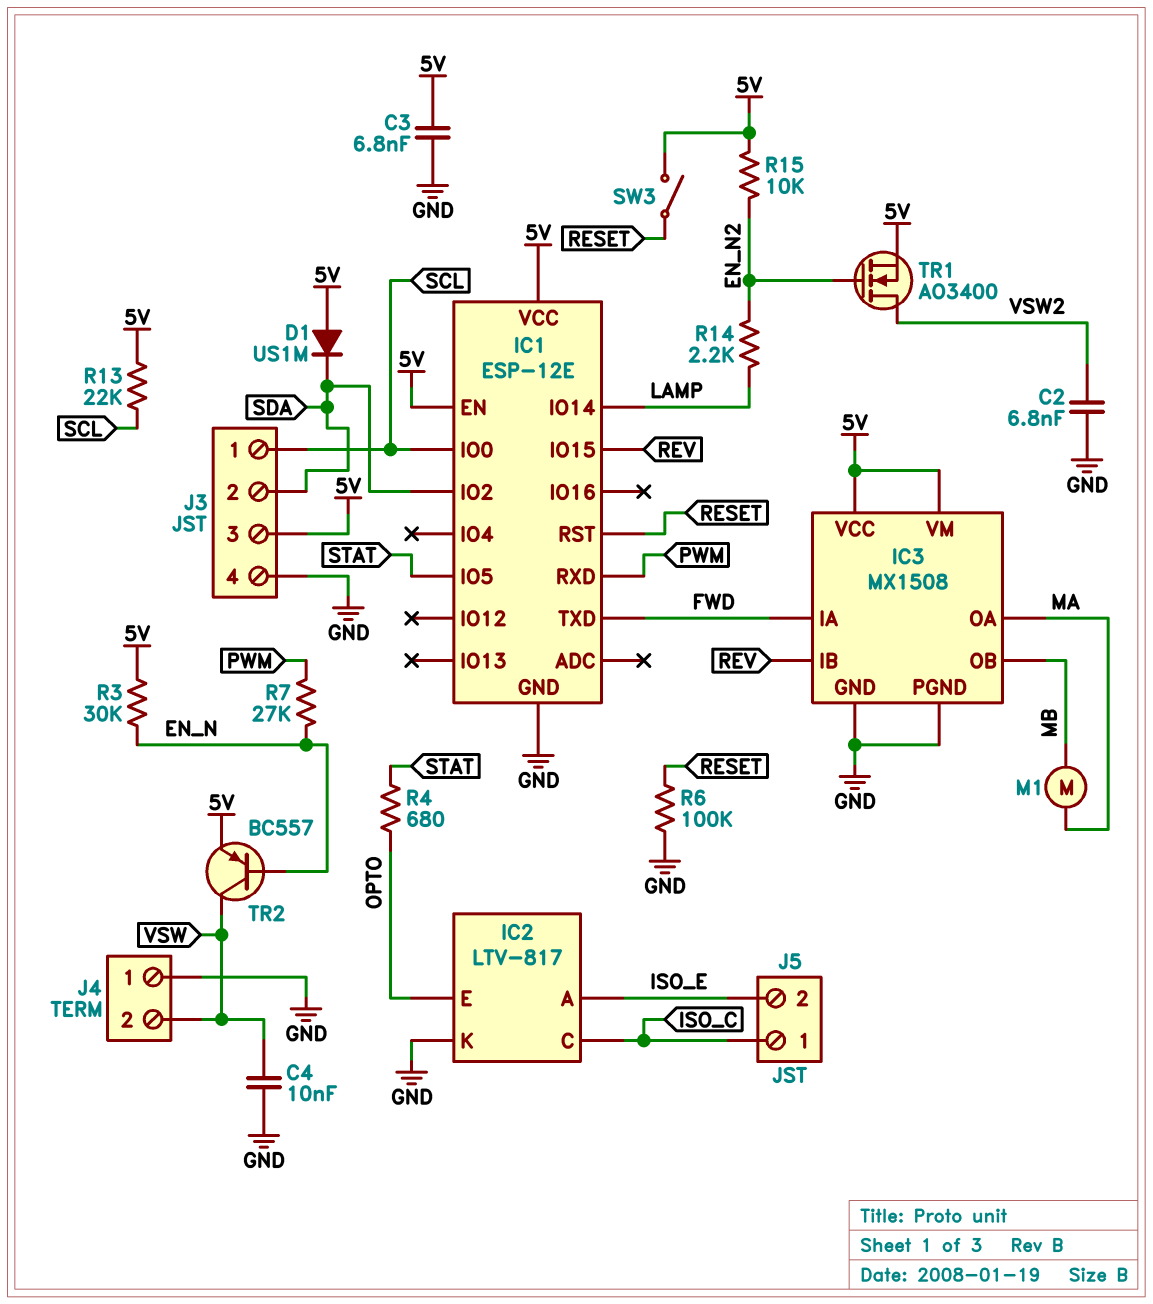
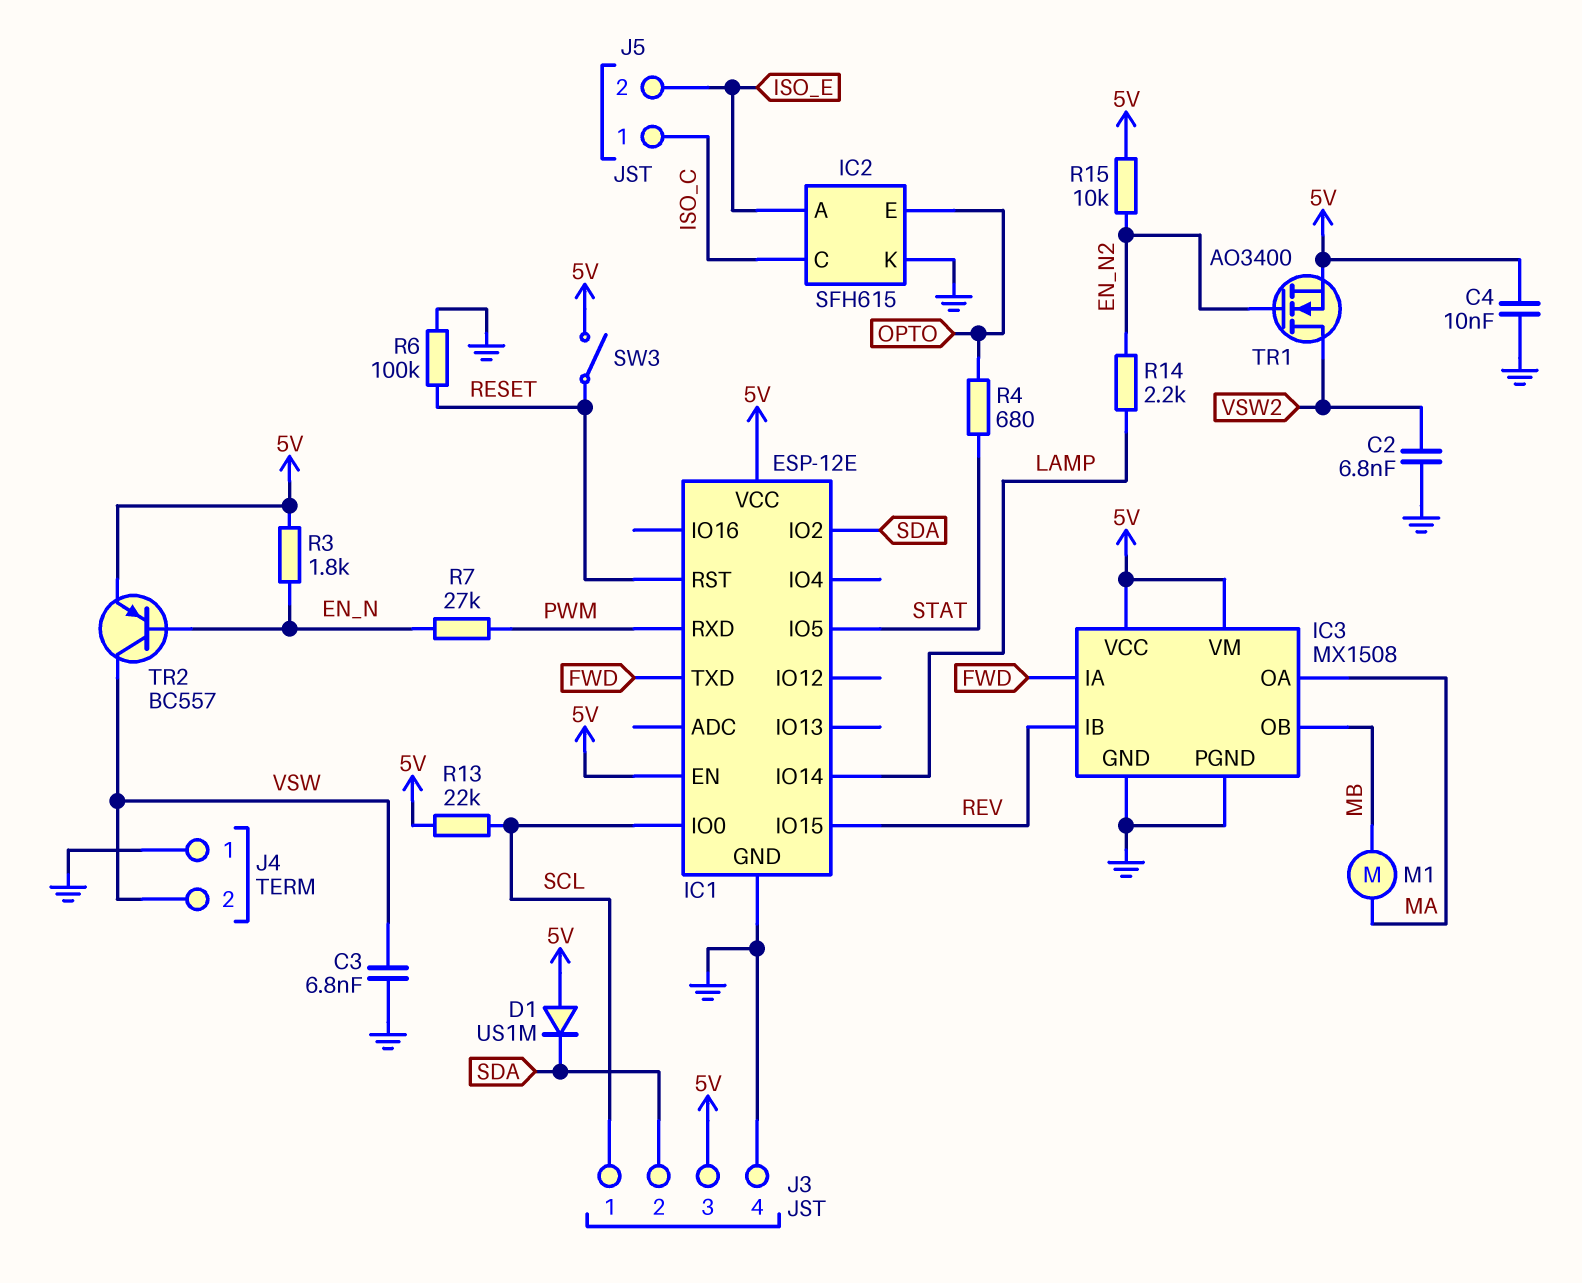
C3: 6.8nF (5V, GND) -> 6.8nF (GND, VSW)
C4: 10nF (GND, VSW) -> 10nF (5V, GND)
IC2: LTV-817 -> SFH615
R3: 30k (5V, EN_N) -> 1.8k (5V, EN_N)

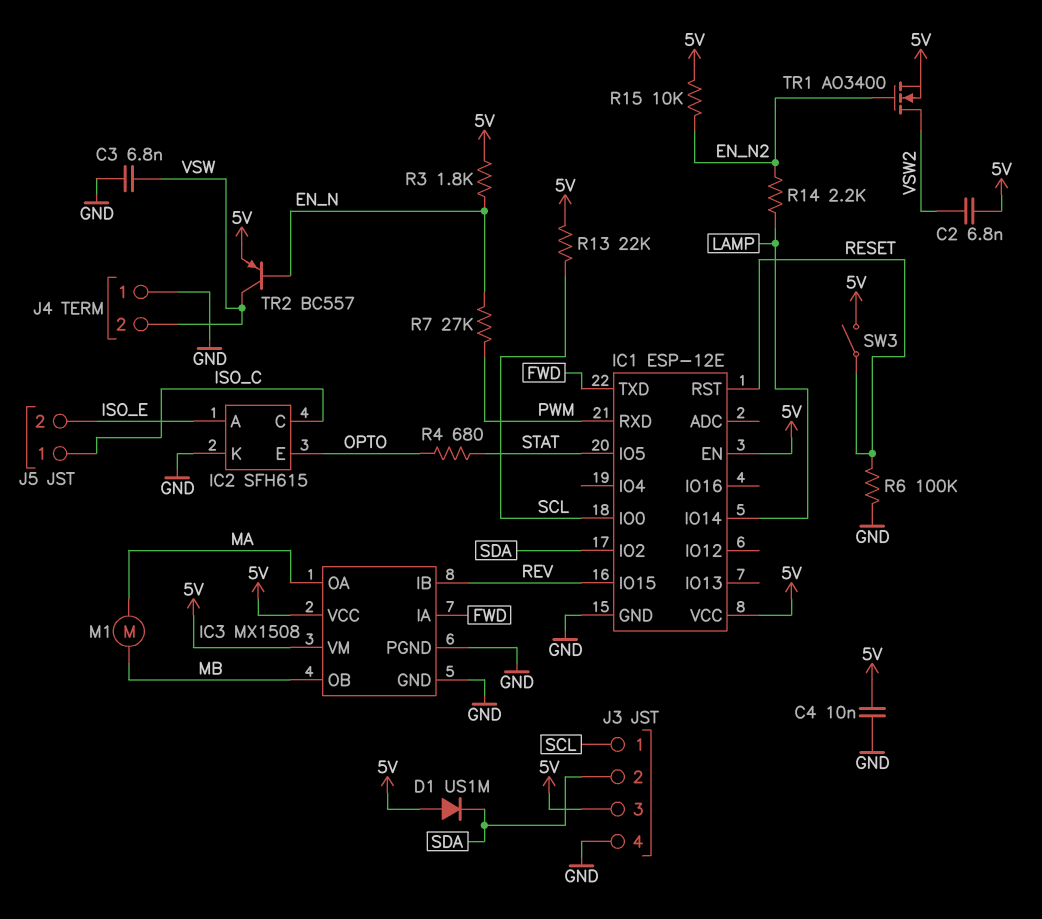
C2: 6.8nF (GND, VSW2) -> 6.8nF (5V, VSW2)

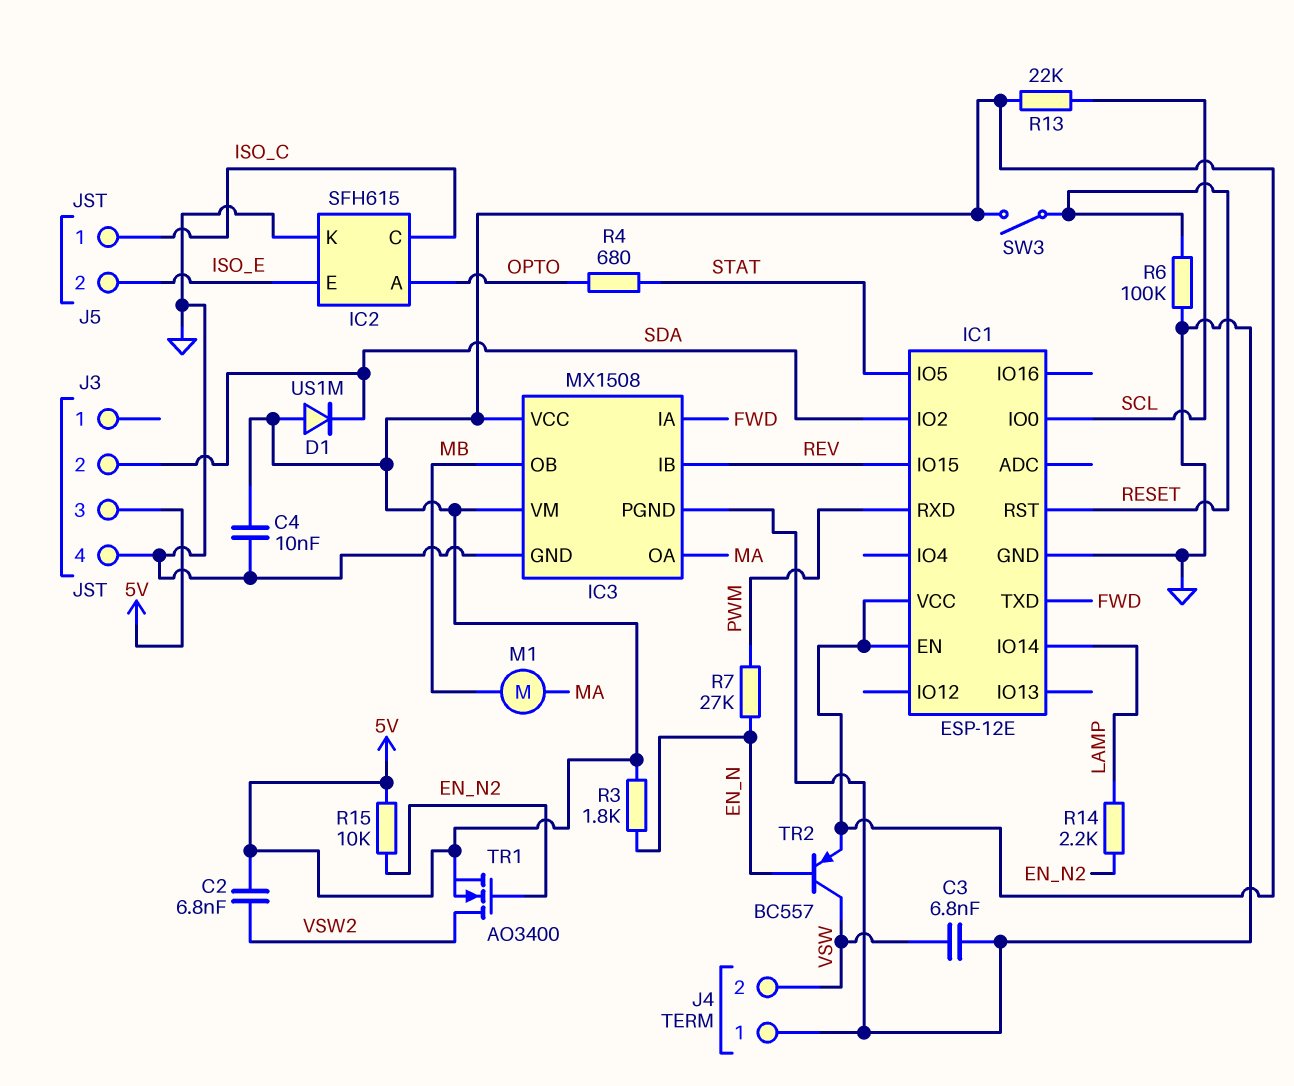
IC2 pin A: ISO_E -> OPTO
IC2 pin E: OPTO -> ISO_E
J3 pin 1: SCL -> none

